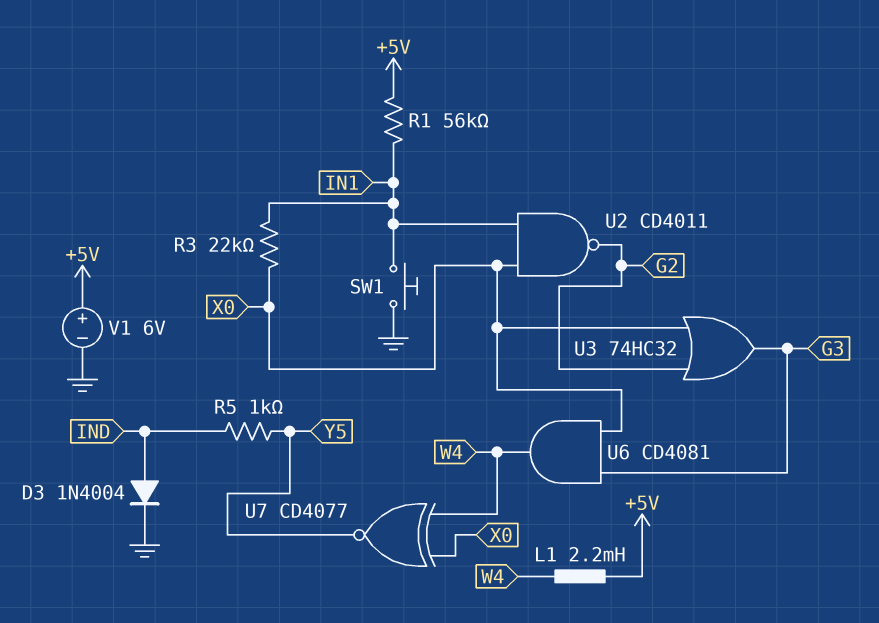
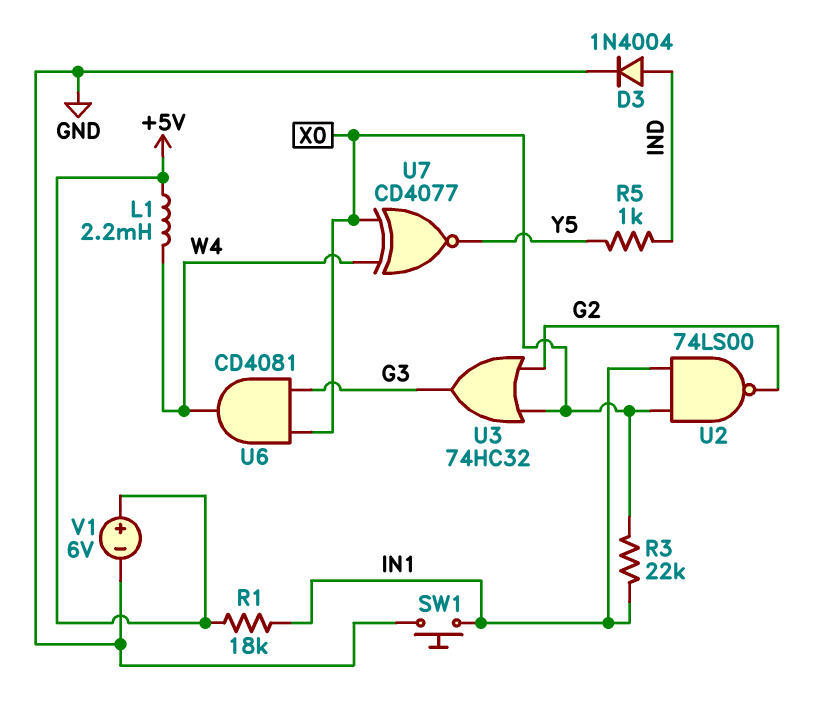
R1: 56k (+5V, IN1) -> 18k (+5V, IN1)
U2: NAND CD4011 (in IN1, in X0, out G2) -> NAND 74LS00 (in IN1, in X0, out G2)

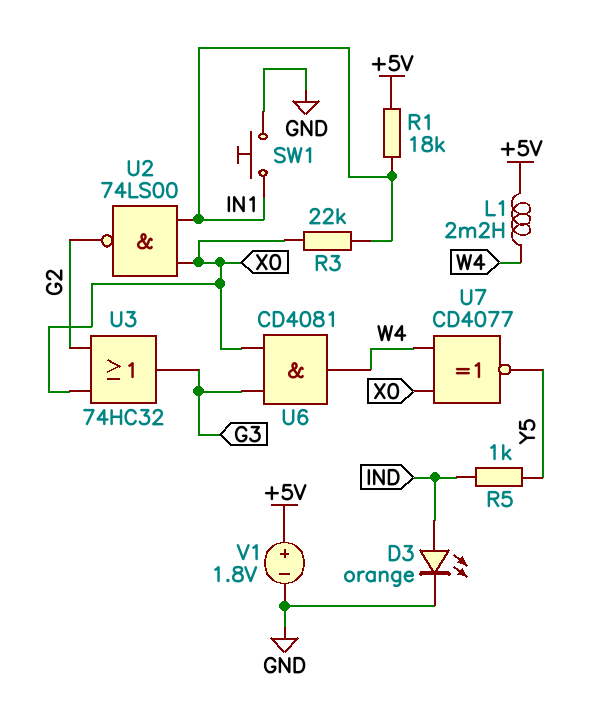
D3: diode 1N4004 (A IND, K GND) -> LED orange (A IND, K GND)
V1: 6V (plus +5V, minus GND) -> 1.8V (plus +5V, minus GND)

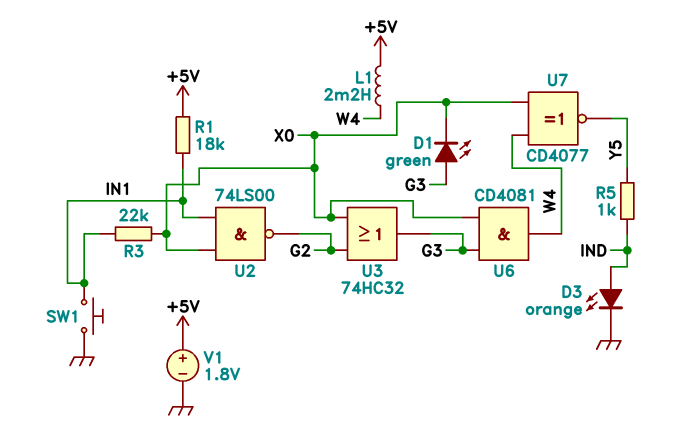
D1: none -> LED green (A G3, K X0)

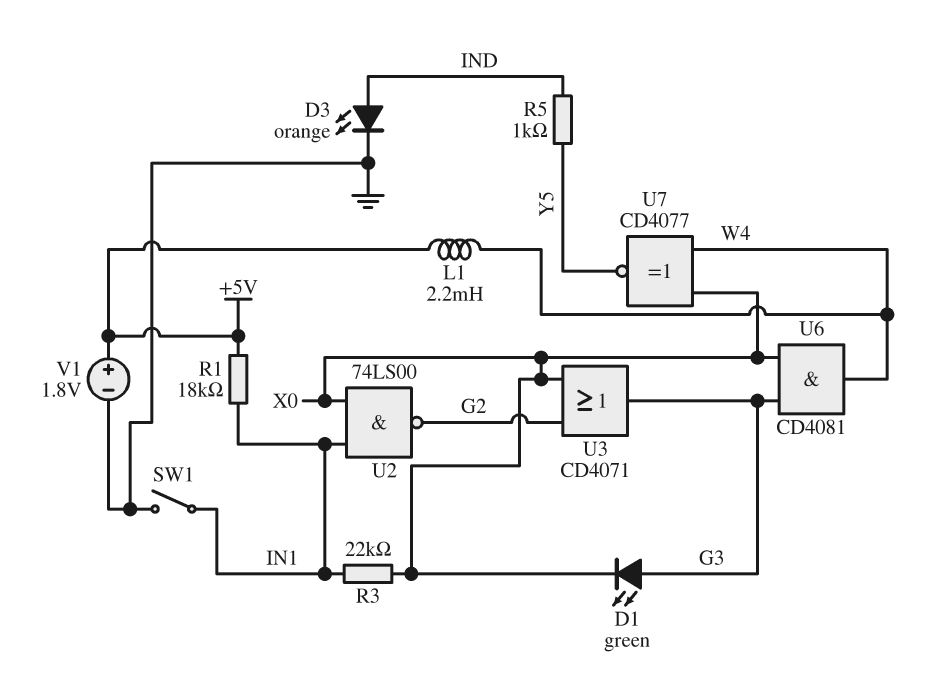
SW1: button (GND, IN1) -> switch (GND, IN1)
U3: OR 74HC32 (in G2, in X0, out G3) -> OR CD4071 (in G2, in X0, out G3)

